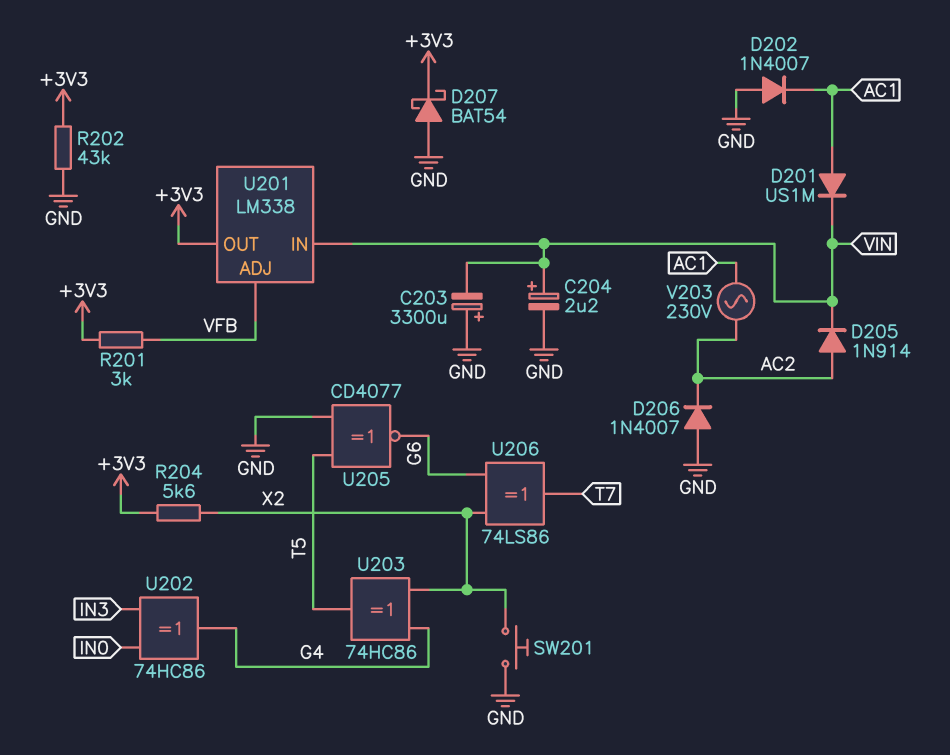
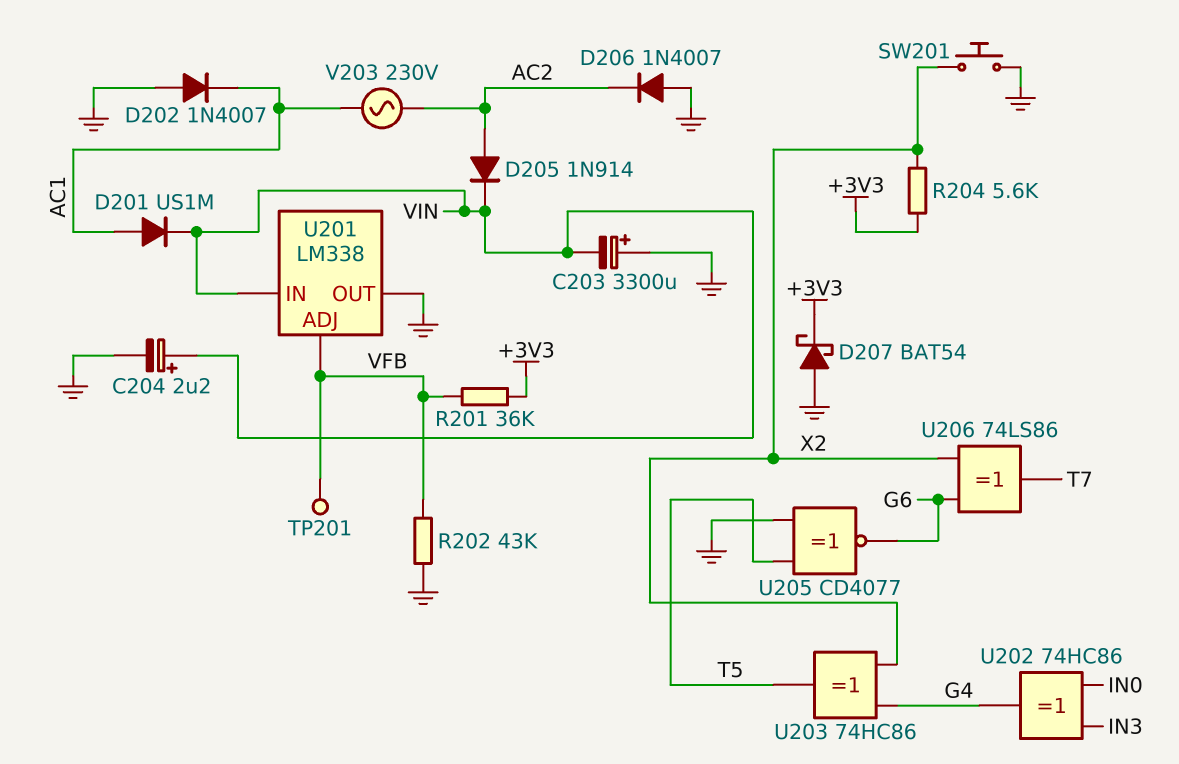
R201: 3k (+3V3, VFB) -> 36k (+3V3, VFB)
R202: 43k (+3V3, GND) -> 43k (GND, VFB)
TP201: none -> test point (VFB)
U201 pin OUT: +3V3 -> GND

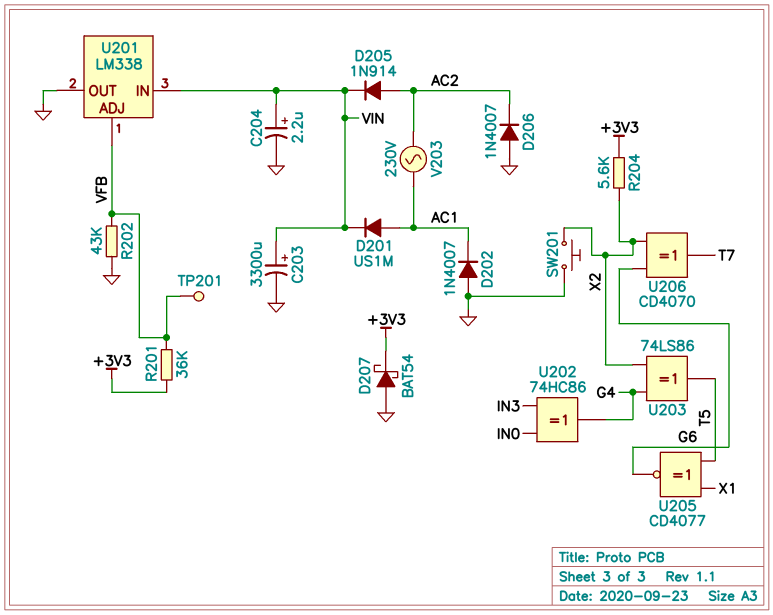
C203: 3300uF (plus GND, minus VIN) -> 3300uF (plus VIN, minus GND)
U203: XOR 74HC86 (in G4, in X2, out T5) -> XOR 74LS86 (in G4, in X2, out T5)
U205: XNOR CD4077 (in GND, in T5, out G6) -> XNOR CD4077 (in T5, in X1, out G6)
U206: XOR 74LS86 (in G6, in X2, out T7) -> XOR CD4070 (in G6, in X2, out T7)

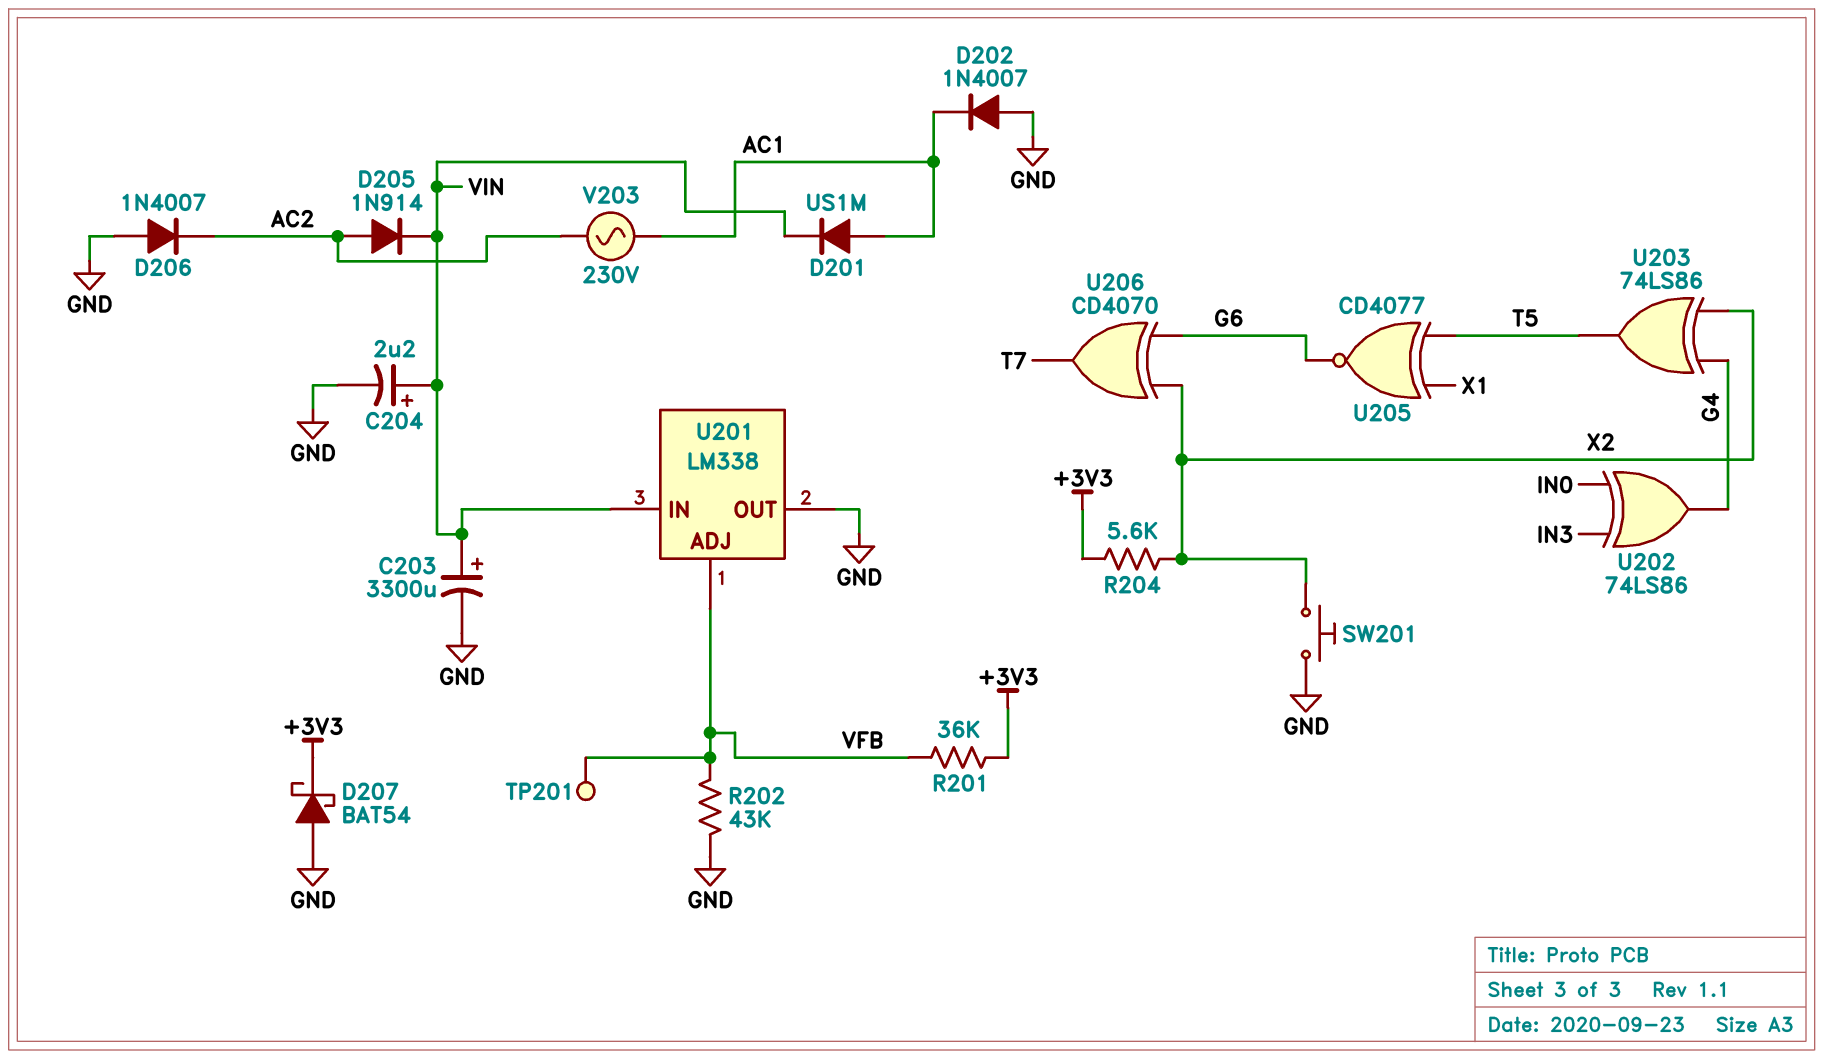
U202: XOR 74HC86 (in IN0, in IN3, out G4) -> XOR 74LS86 (in IN0, in IN3, out G4)

